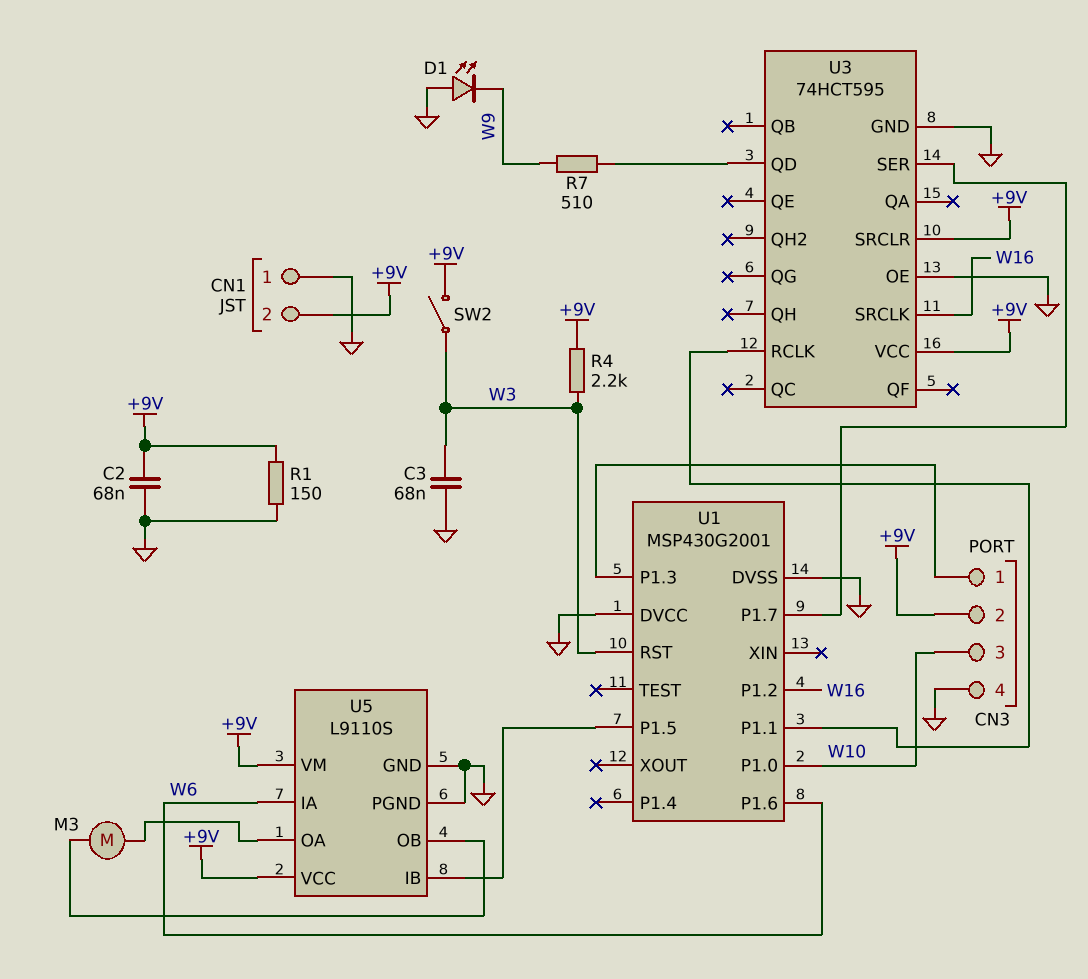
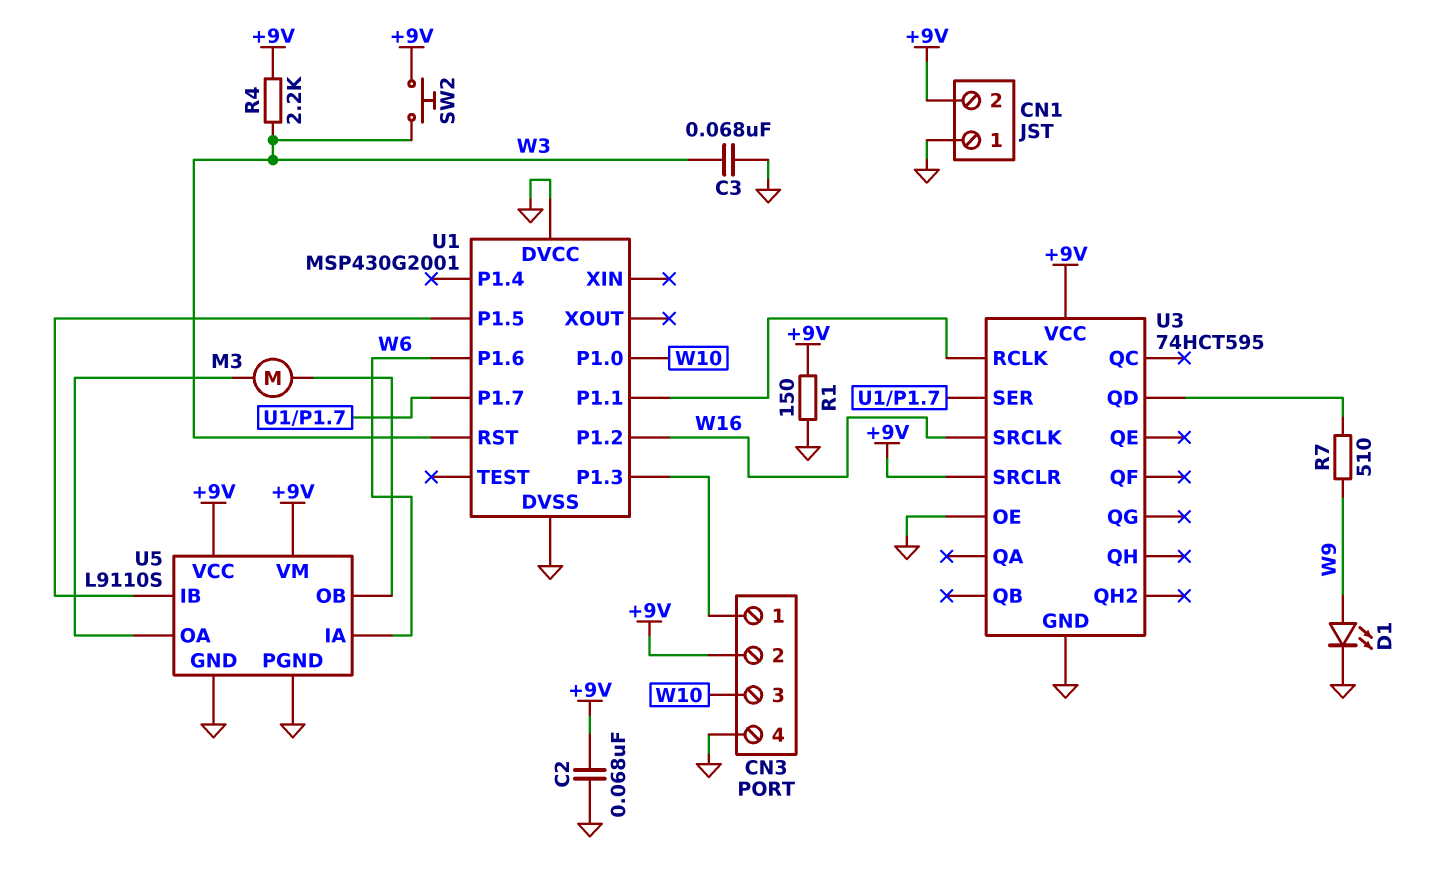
D1: LED (A GND, K W9) -> LED (A W9, K GND)
SW2: switch (+9V, W3) -> button (+9V, W3)

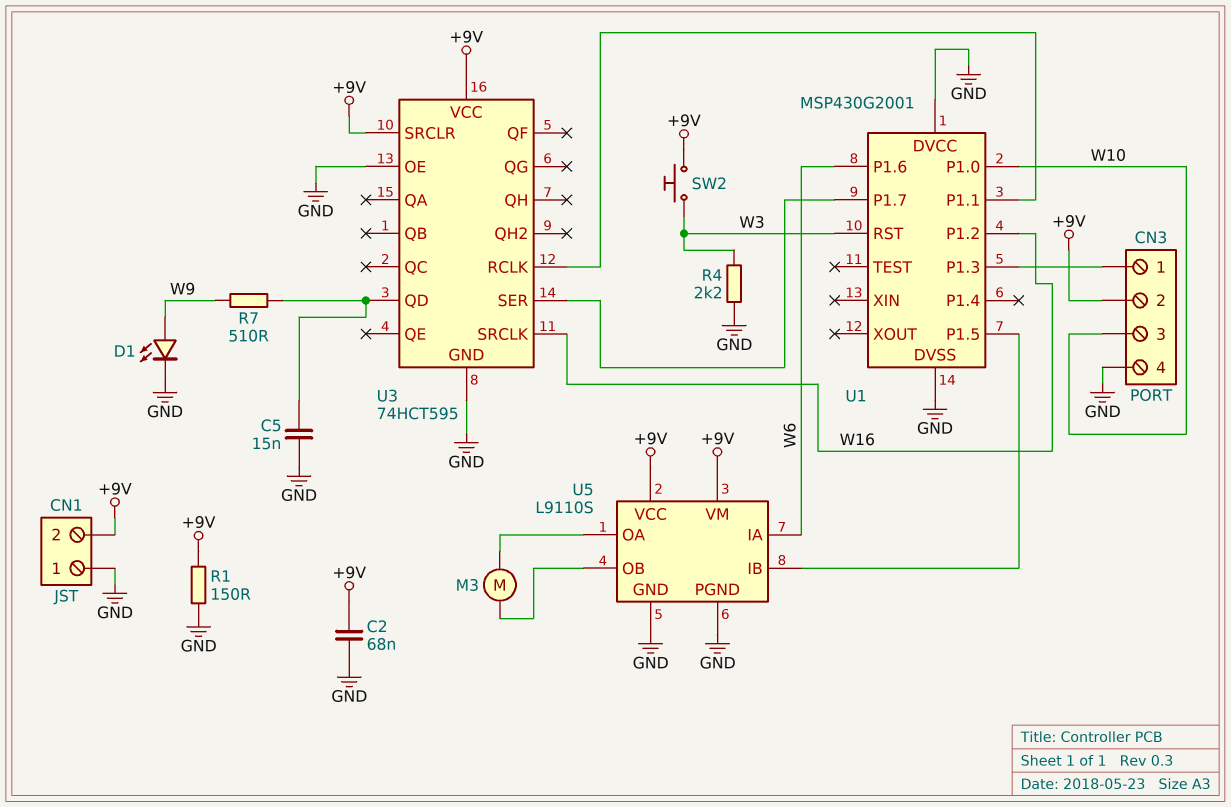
C3: 68nF (GND, W3) -> none
C5: none -> 15nF (GND, U3/QD)
R4: 2.2k (+9V, W3) -> 2.2k (GND, W3)

